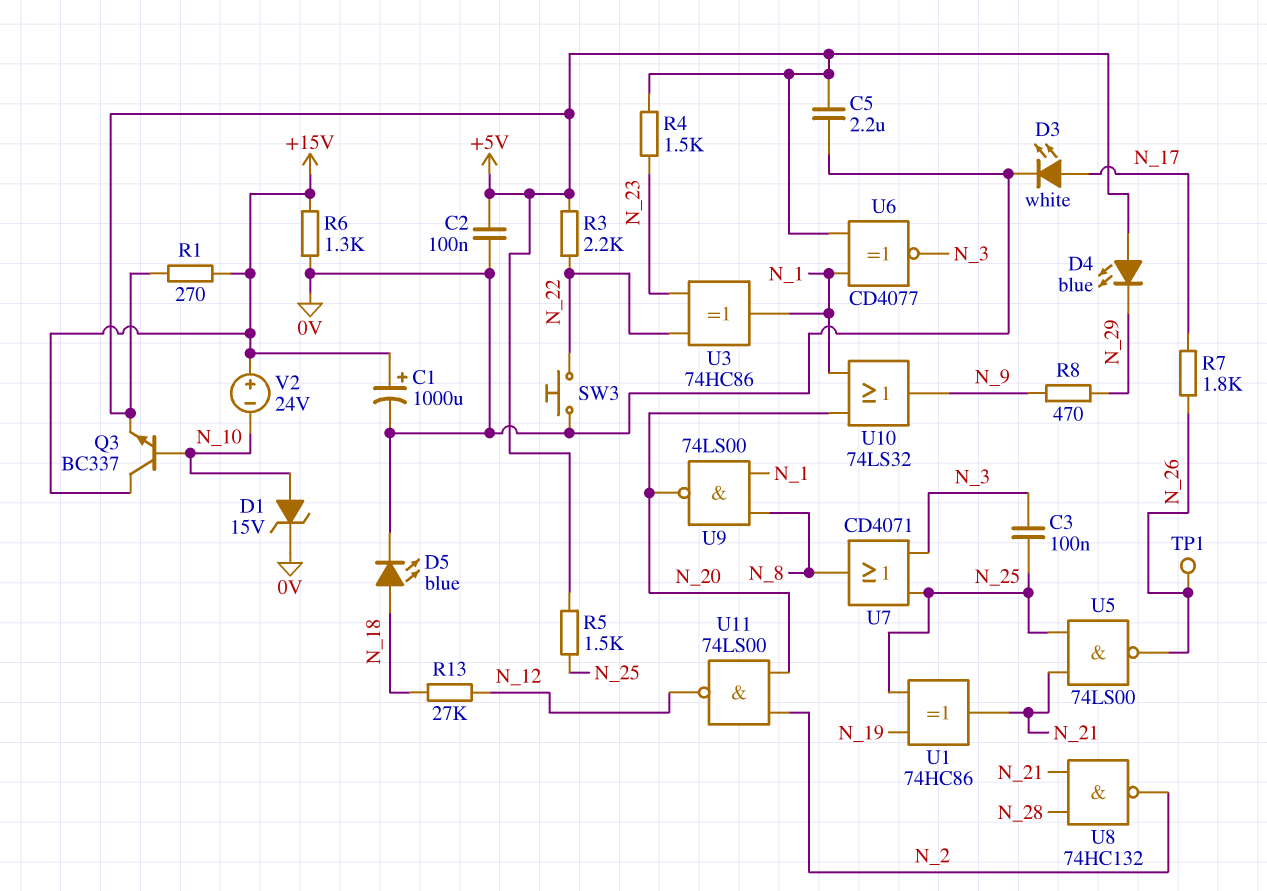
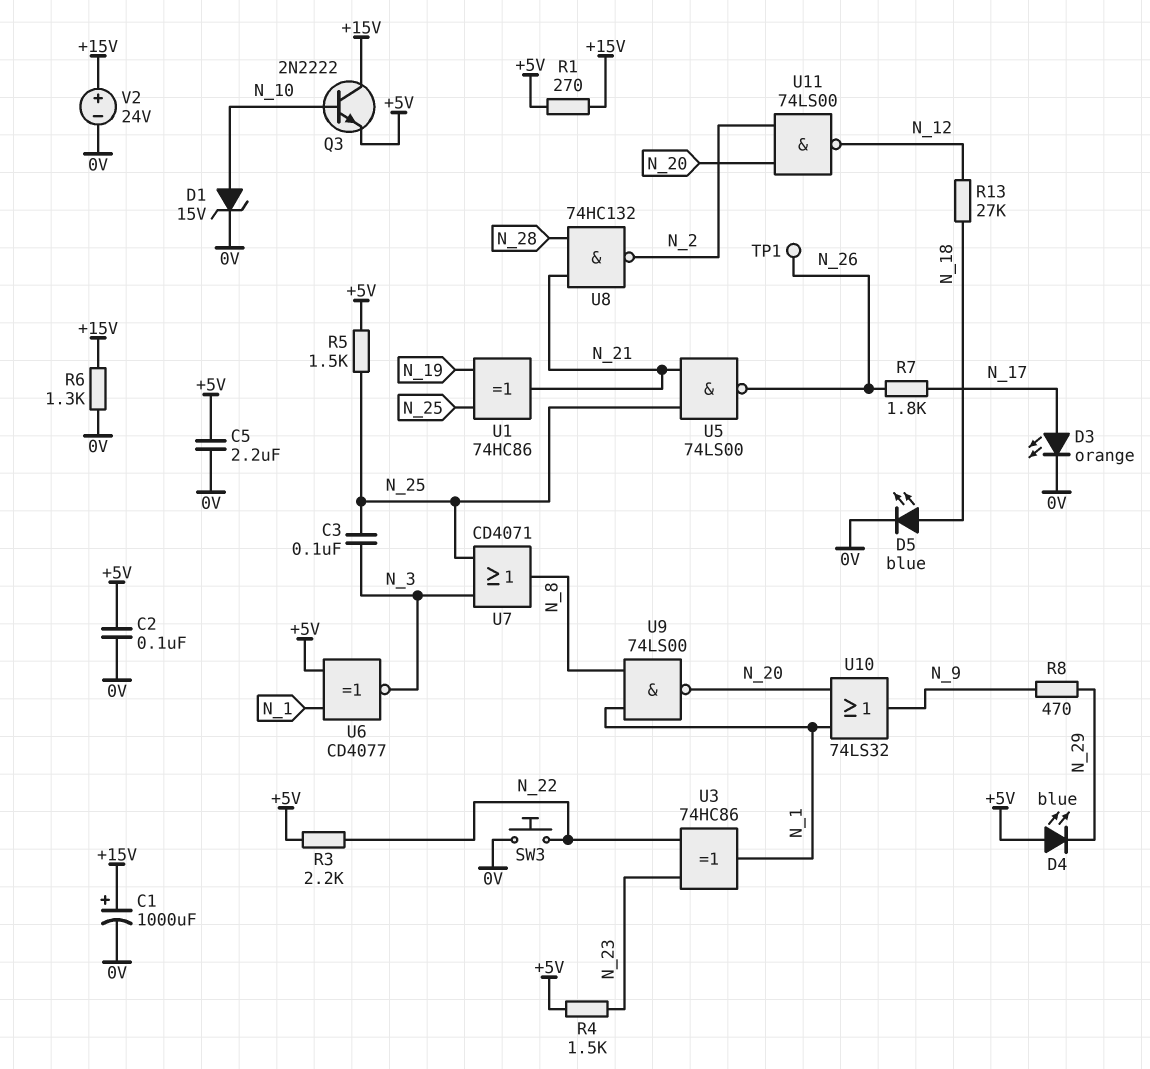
D3: LED white (A N_17, K 0V) -> LED orange (A N_17, K 0V)
Q3: NPN BC337 (B N_10, C +15V, E +5V) -> NPN 2N2222 (B N_10, C +15V, E +5V)
V2: 24V (plus +15V, minus N_10) -> 24V (plus +15V, minus 0V)

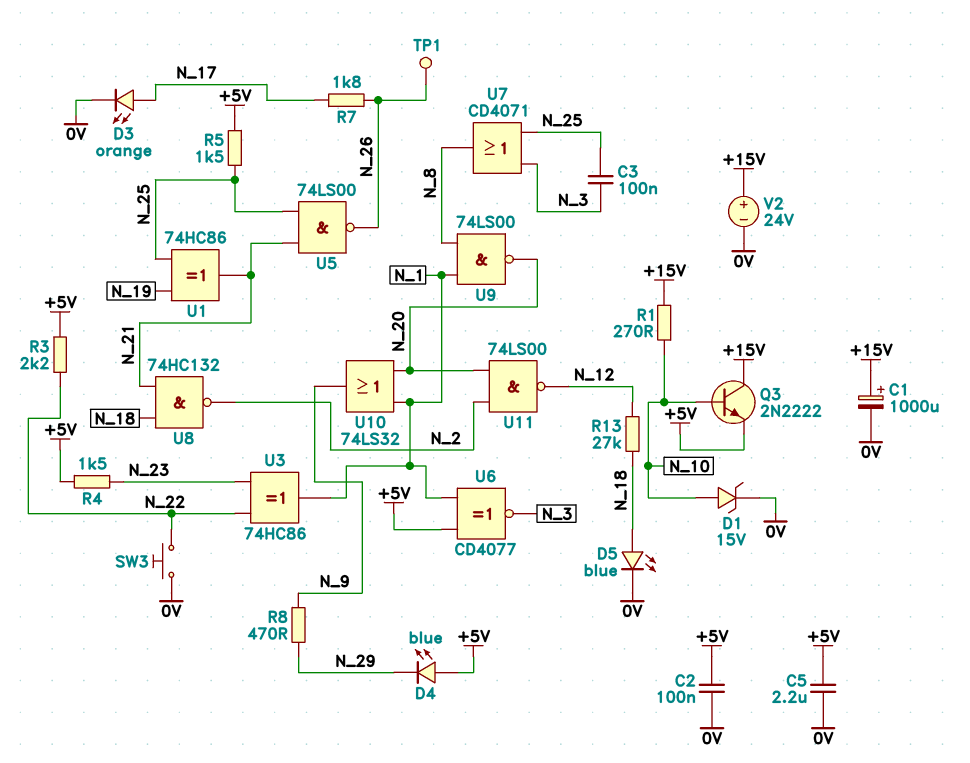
R1: 270 (+5V, +15V) -> 270 (+15V, N_10)
R6: 1.3k (+15V, 0V) -> none
U8: NAND 74HC132 (in N_21, in N_28, out N_2) -> NAND 74HC132 (in N_18, in N_21, out N_2)

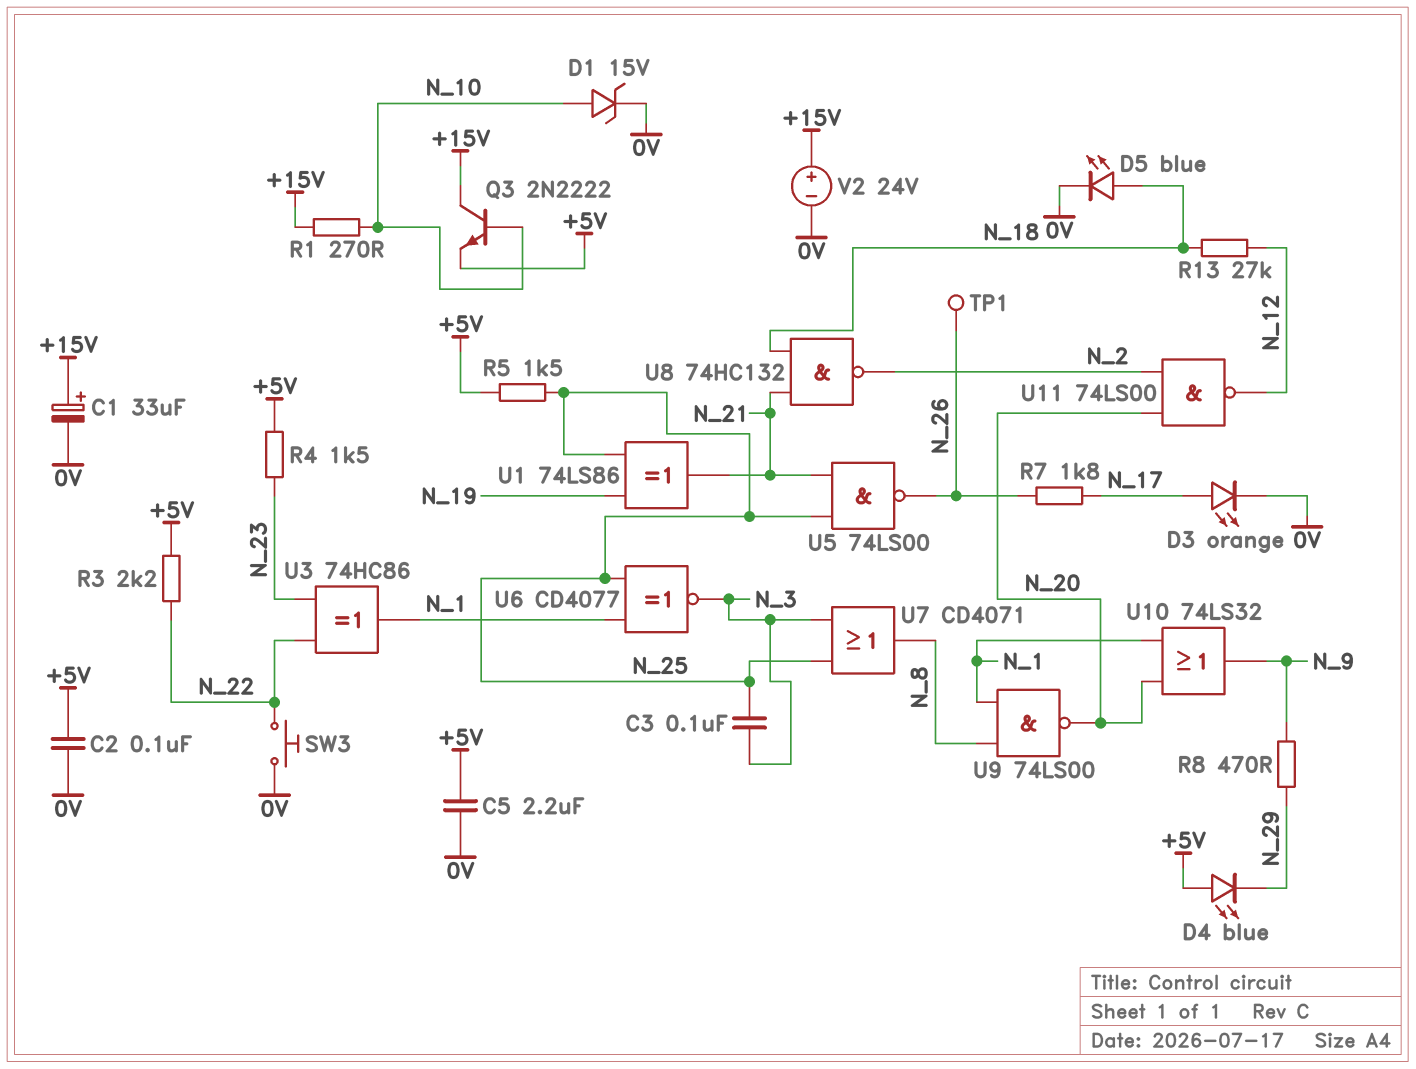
C1: 1000uF (plus +15V, minus 0V) -> 33uF (plus +15V, minus 0V)
U1: XOR 74HC86 (in N_19, in N_25, out N_21) -> XOR 74LS86 (in N_19, in N_25, out N_21)
U6: XNOR CD4077 (in +5V, in N_1, out N_3) -> XNOR CD4077 (in N_1, in N_25, out N_3)

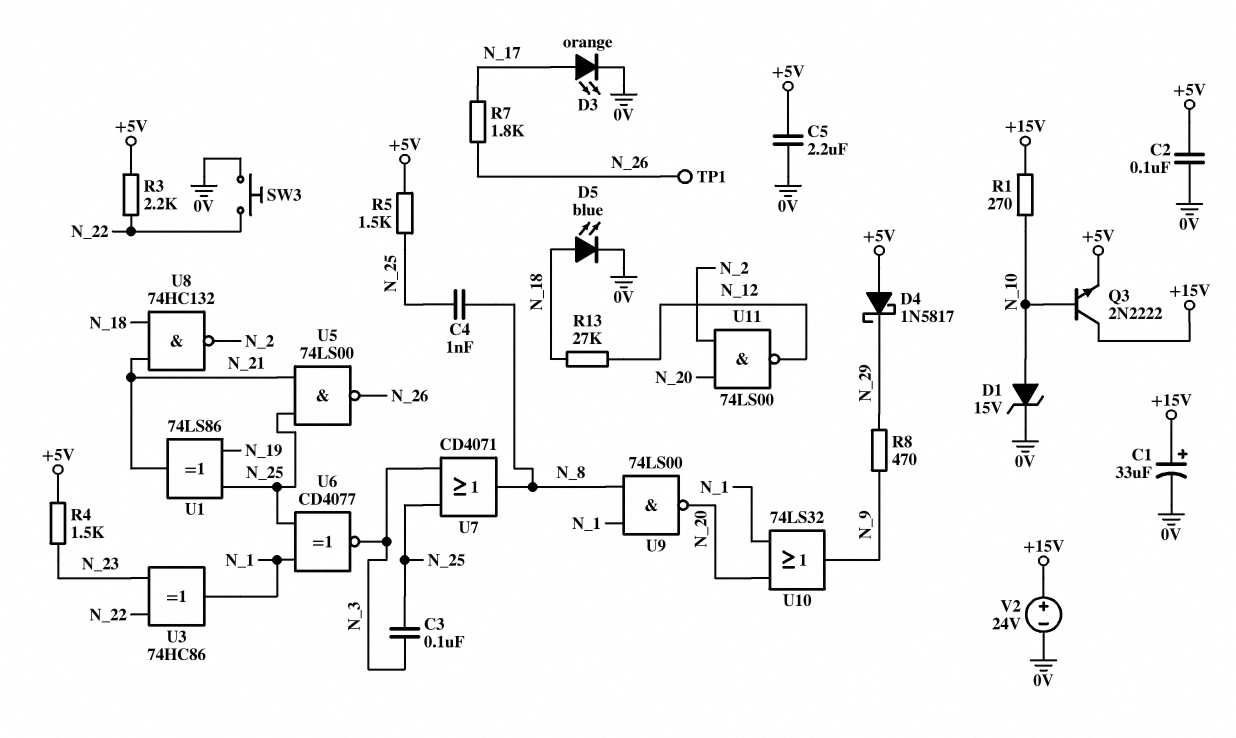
C4: none -> 1nF (N_8, N_25)
D4: LED blue (A +5V, K N_29) -> schottky 1N5817 (A +5V, K N_29)

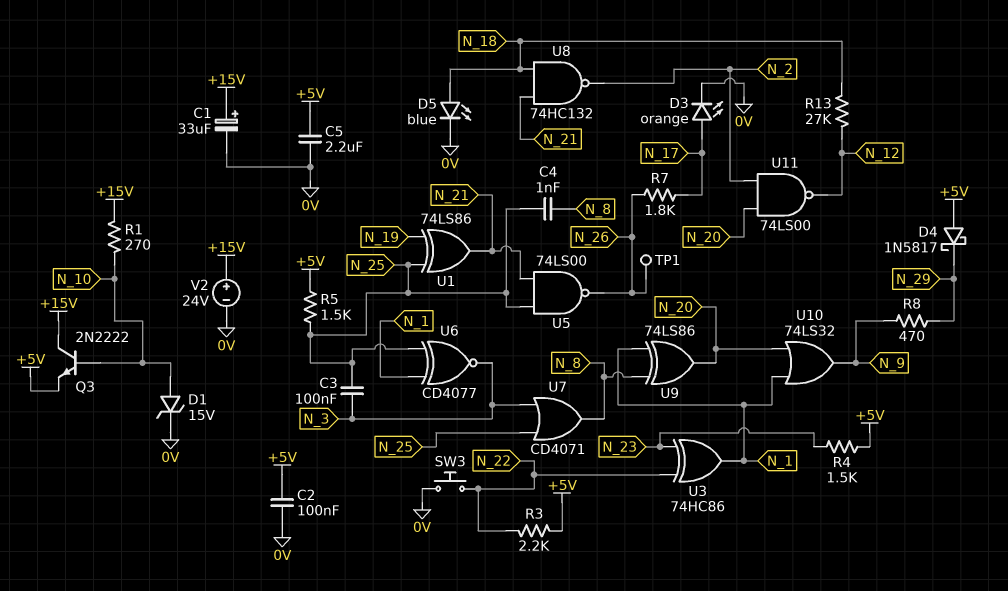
U9: NAND 74LS00 (in N_1, in N_8, out N_20) -> XOR 74LS86 (in N_1, in N_8, out N_20)

